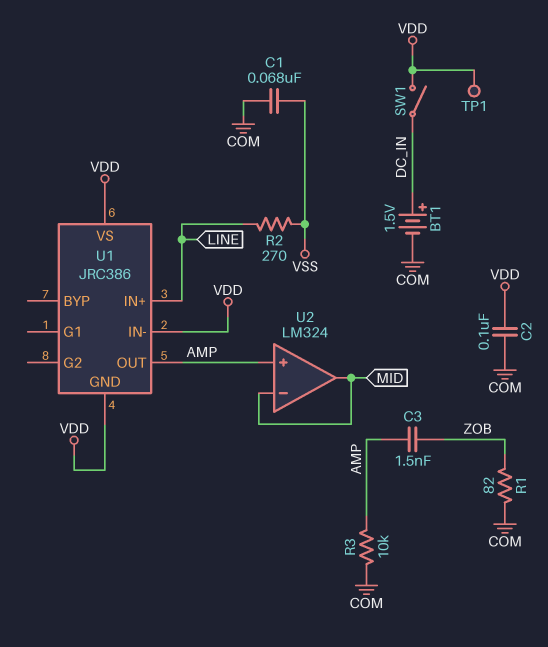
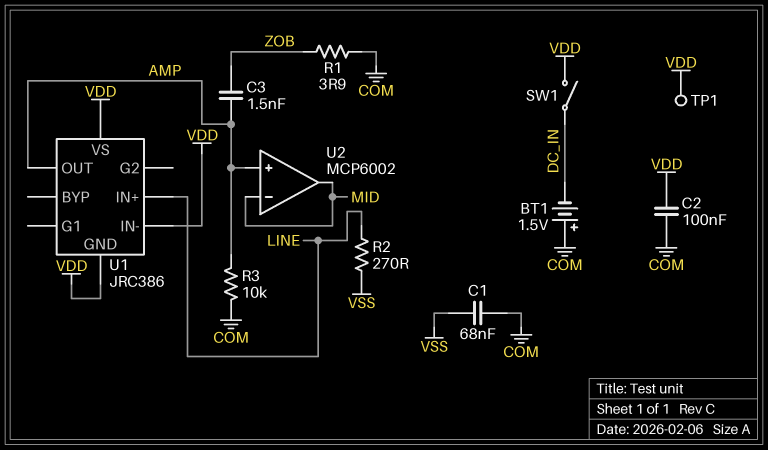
BT1: 1.5V (plus DC_IN, minus COM) -> 1.5V (plus COM, minus DC_IN)
R1: 82 (COM, ZOB) -> 3.9 (COM, ZOB)
U2: LM324 -> MCP6002

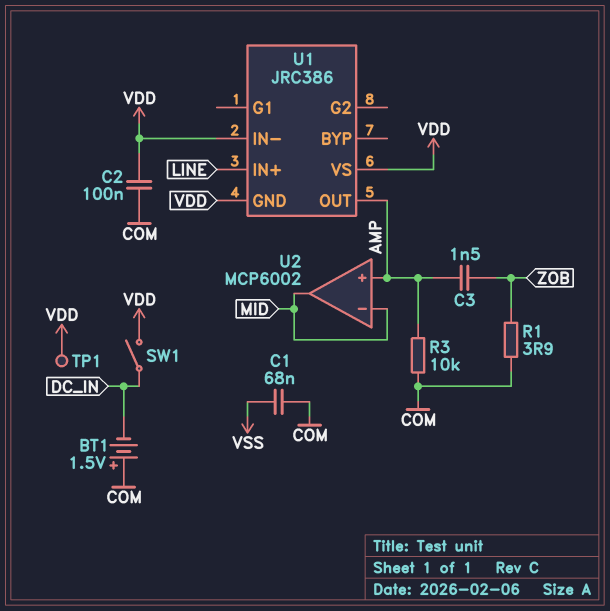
R2: 270 (LINE, VSS) -> none

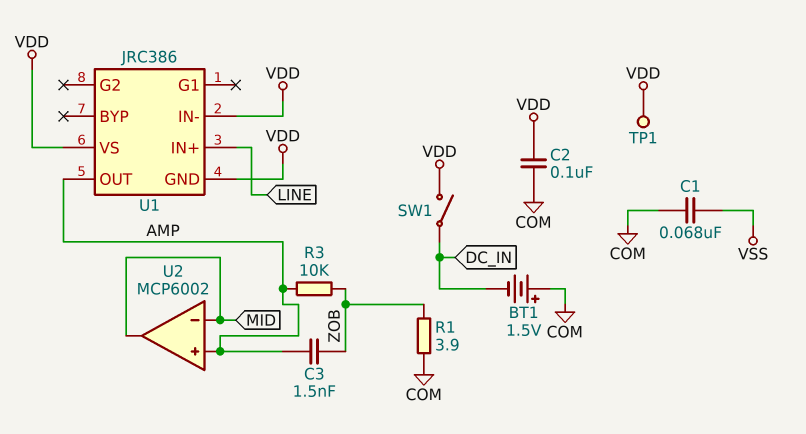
R3: 10k (AMP, COM) -> 10k (AMP, ZOB)

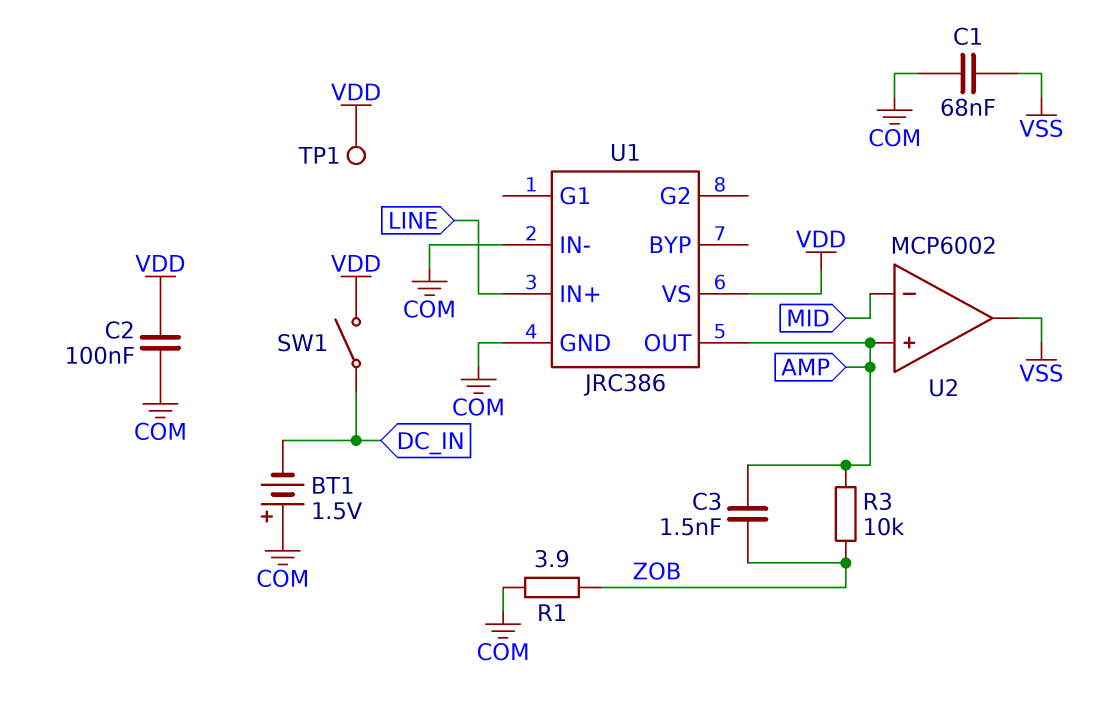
U1 pin GND: VDD -> COM
U1 pin IN-: VDD -> COM
U2 pin out: MID -> VSS

